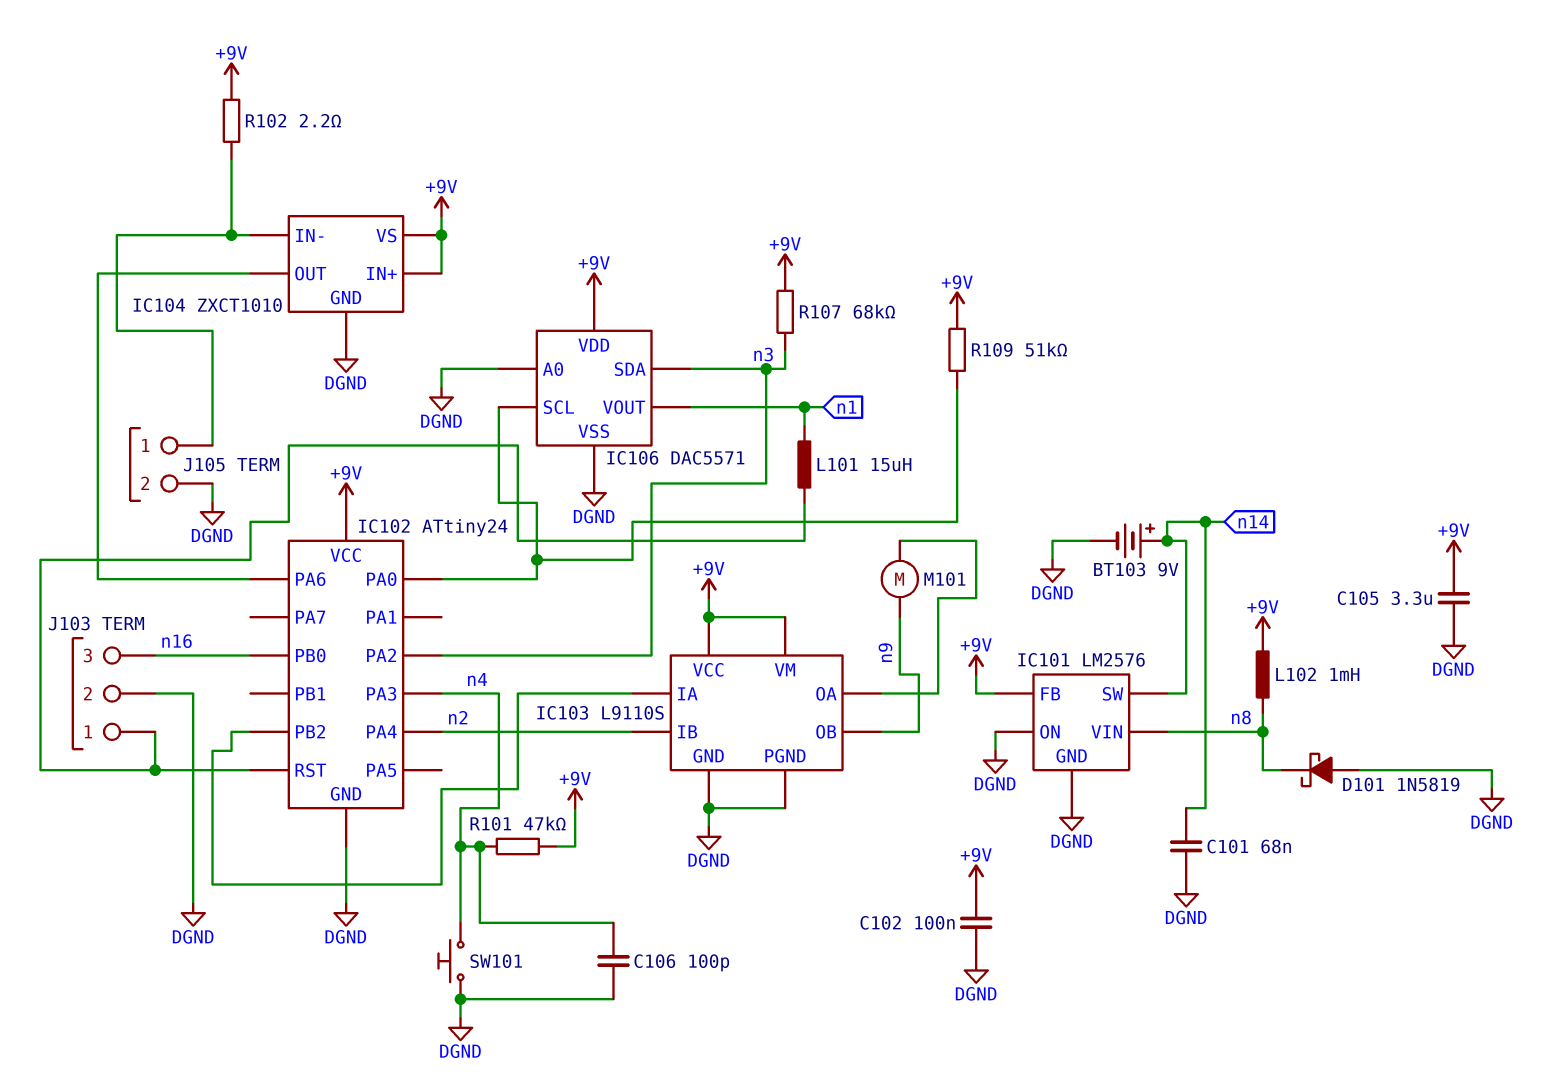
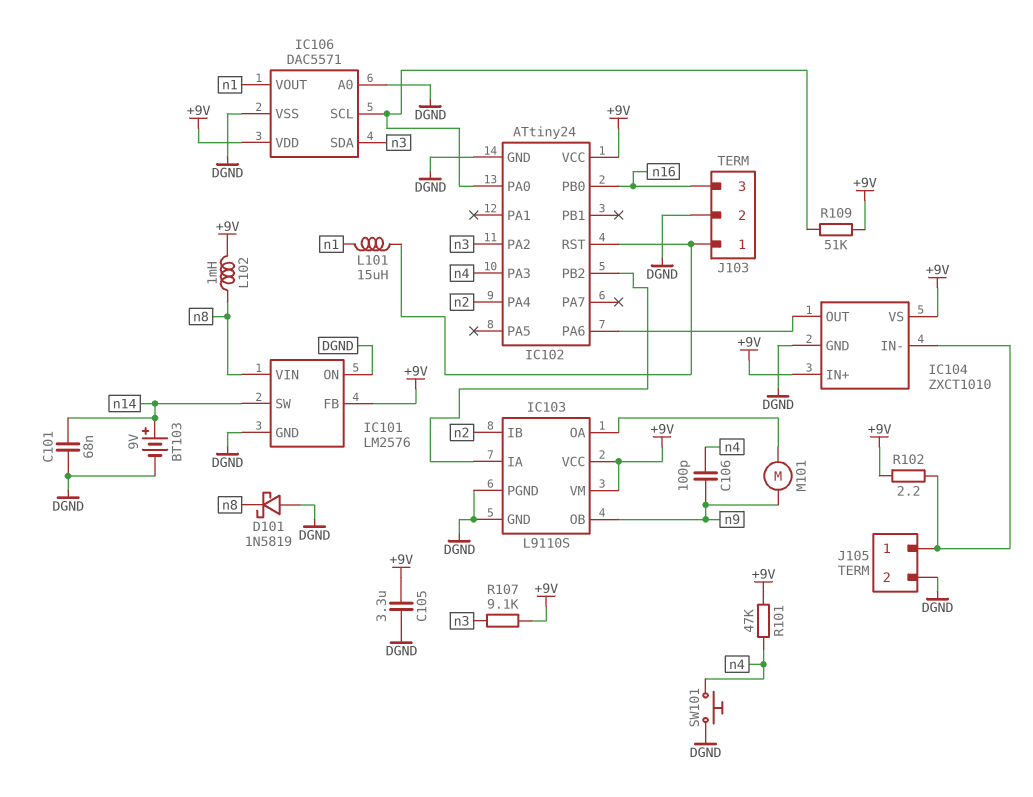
C102: 100nF (+9V, DGND) -> none
C106: 100pF (DGND, n4) -> 100pF (n4, n9)
R107: 68k (+9V, n3) -> 9.1k (+9V, n3)

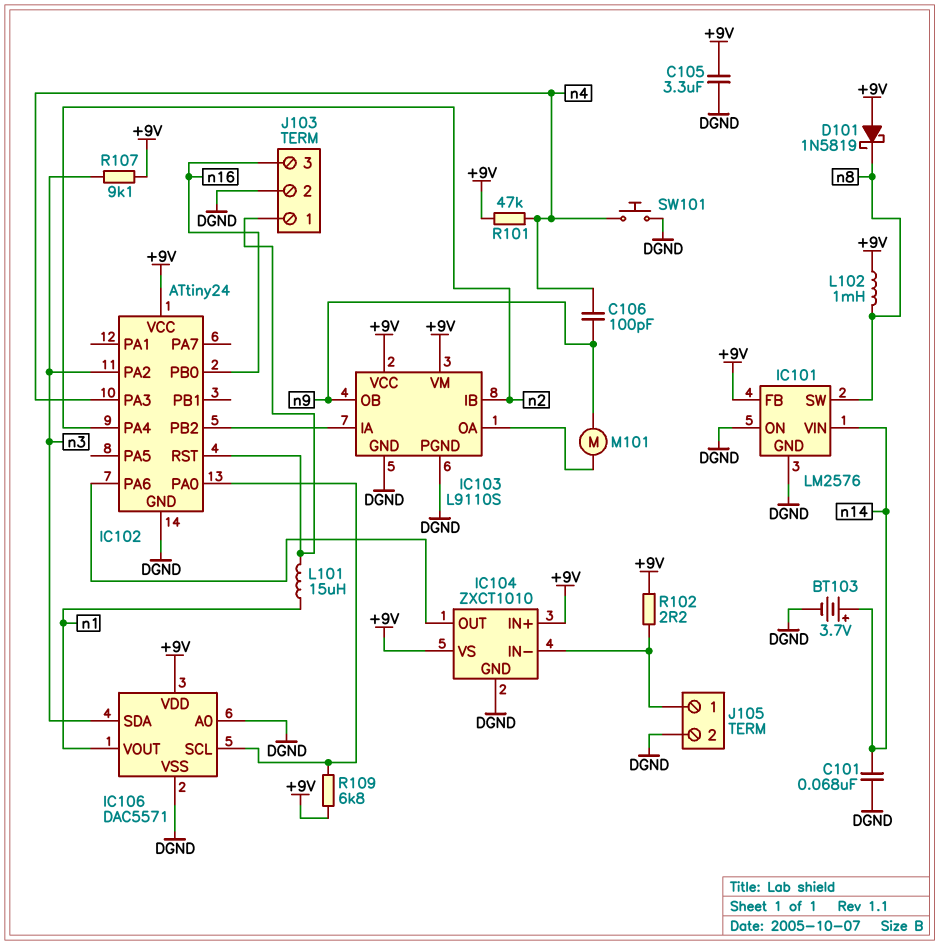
BT103: 9V (plus n14, minus DGND) -> 3.7V (plus n14, minus DGND)
D101: schottky 1N5819 (A DGND, K n8) -> schottky 1N5819 (A +9V, K n8)
IC101 pin SW: n14 -> n8
IC101 pin VIN: n8 -> n14
R109: 51k (+9V, IC102/PA0) -> 6.8k (+9V, IC102/PA0)

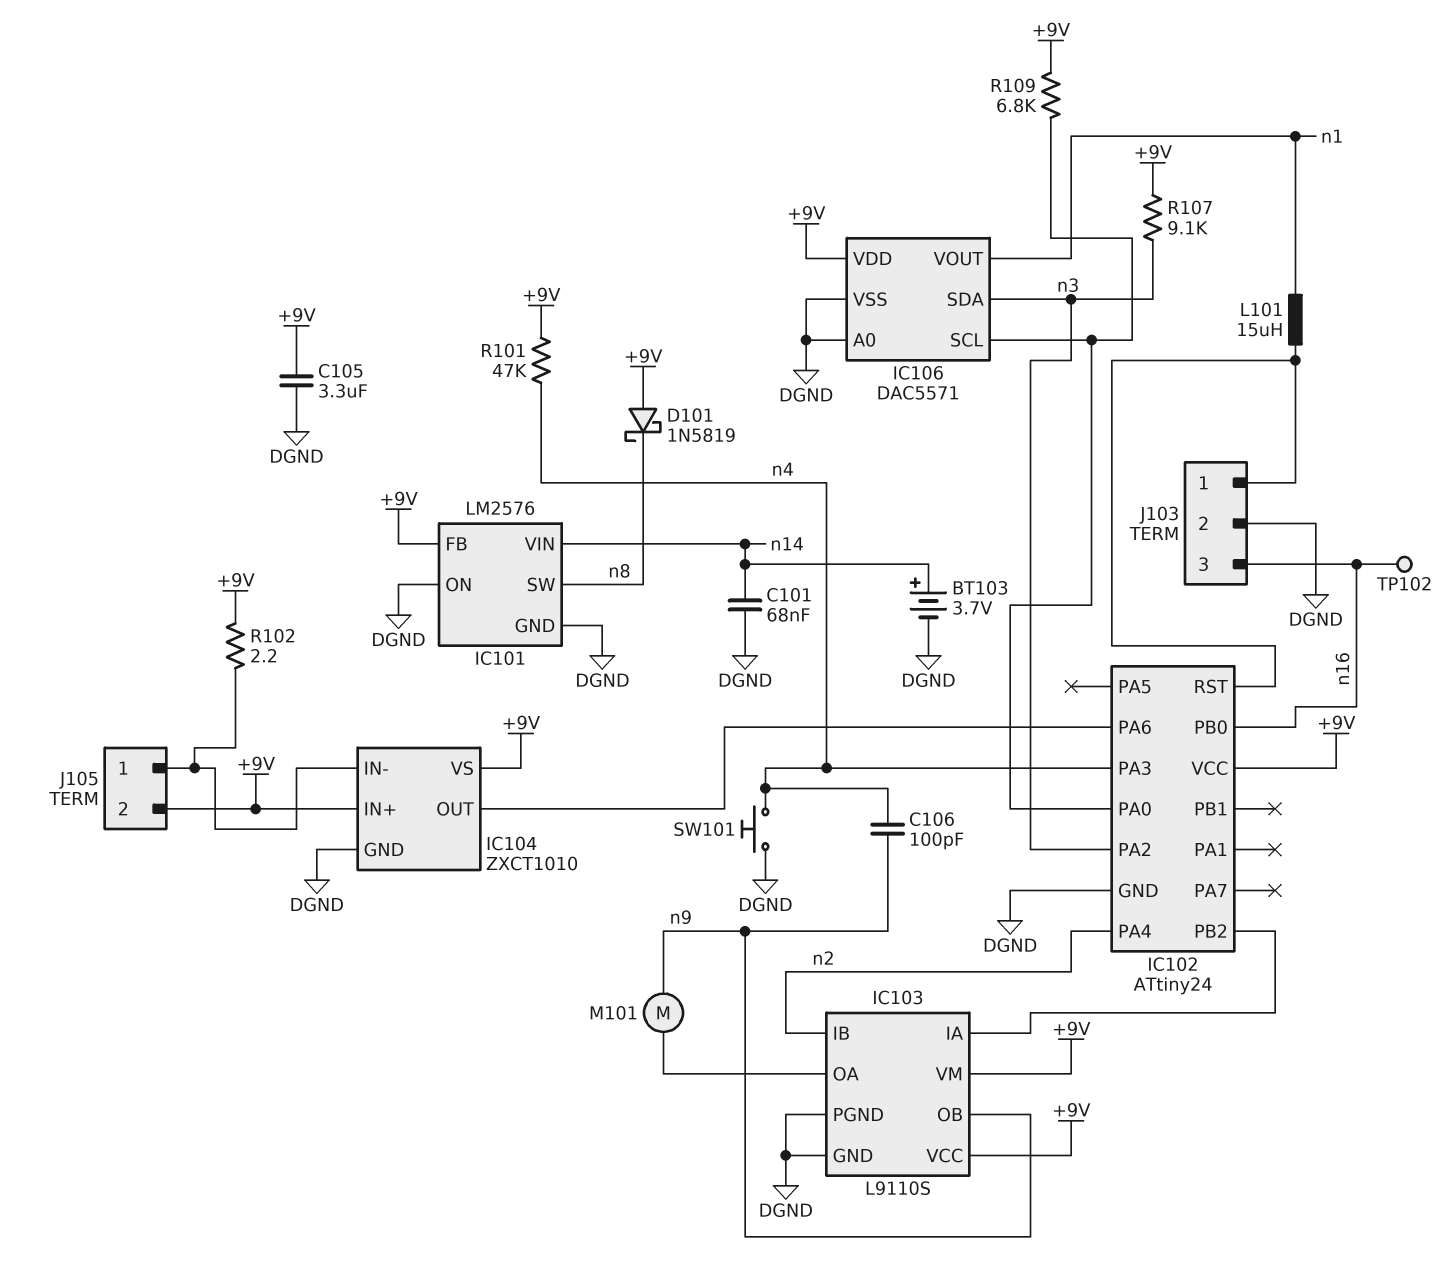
J105 pin 2: DGND -> +9V
L102: 1mH (+9V, n8) -> none
TP102: none -> test point (n16)

